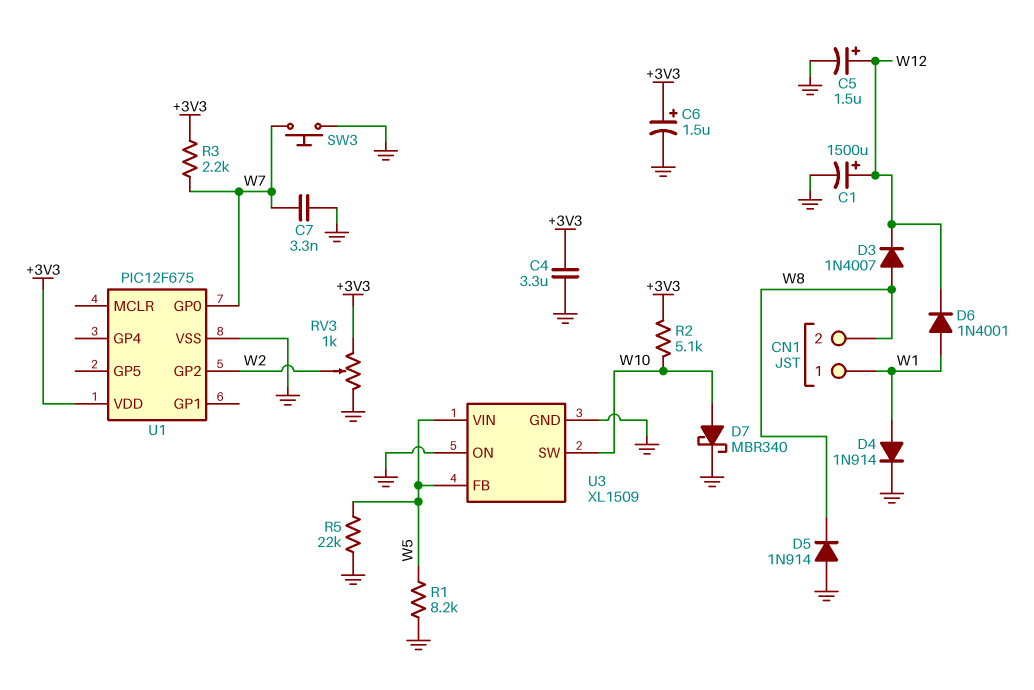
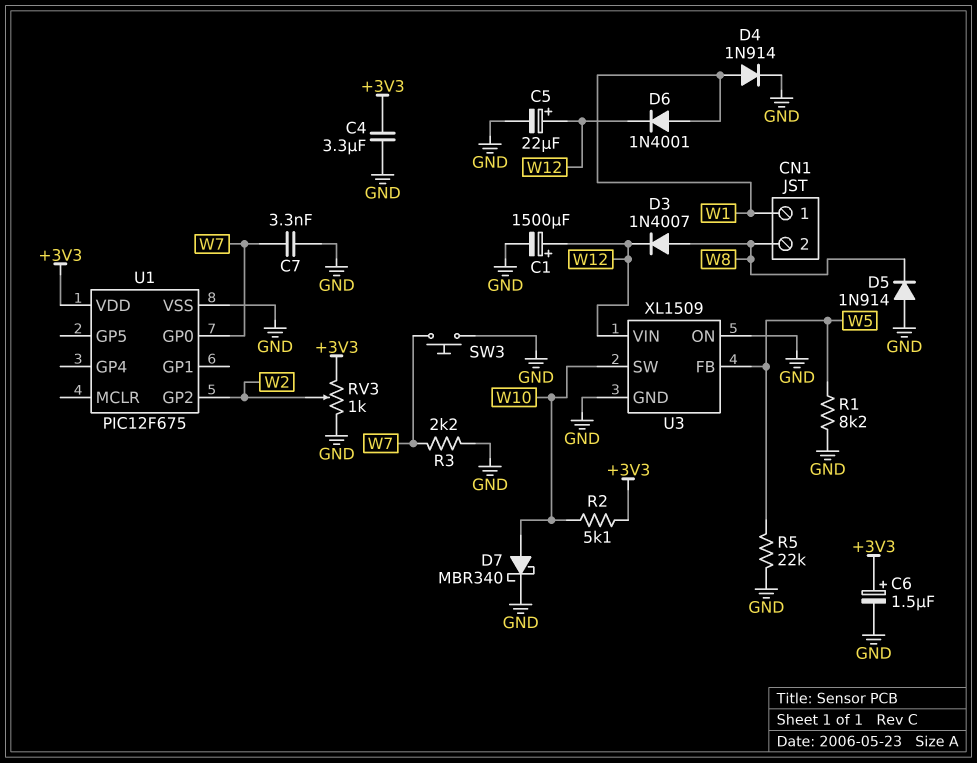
C5: 1.5uF (plus W12, minus GND) -> 22uF (plus W12, minus GND)
R3: 2.2k (+3V3, W7) -> 2.2k (GND, W7)
U3 pin VIN: W5 -> W12

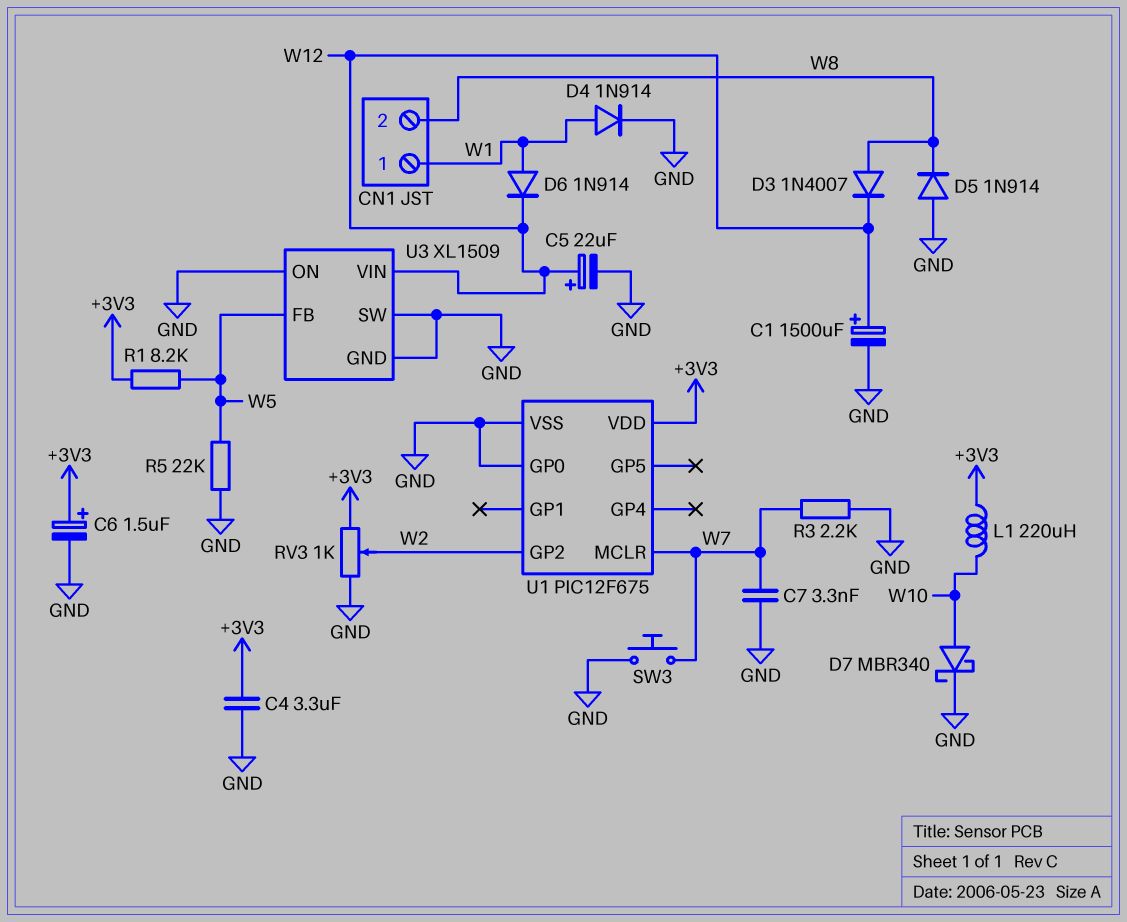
D6: diode 1N4001 (A W1, K W12) -> diode 1N914 (A W1, K W12)
L1: none -> 220uH (+3V3, W10)
R1: 8.2k (GND, W5) -> 8.2k (+3V3, W5)
R2: 5.1k (+3V3, W10) -> none
U1 pin GP0: W7 -> GND
U1 pin MCLR: none -> W7
U3 pin SW: W10 -> GND

